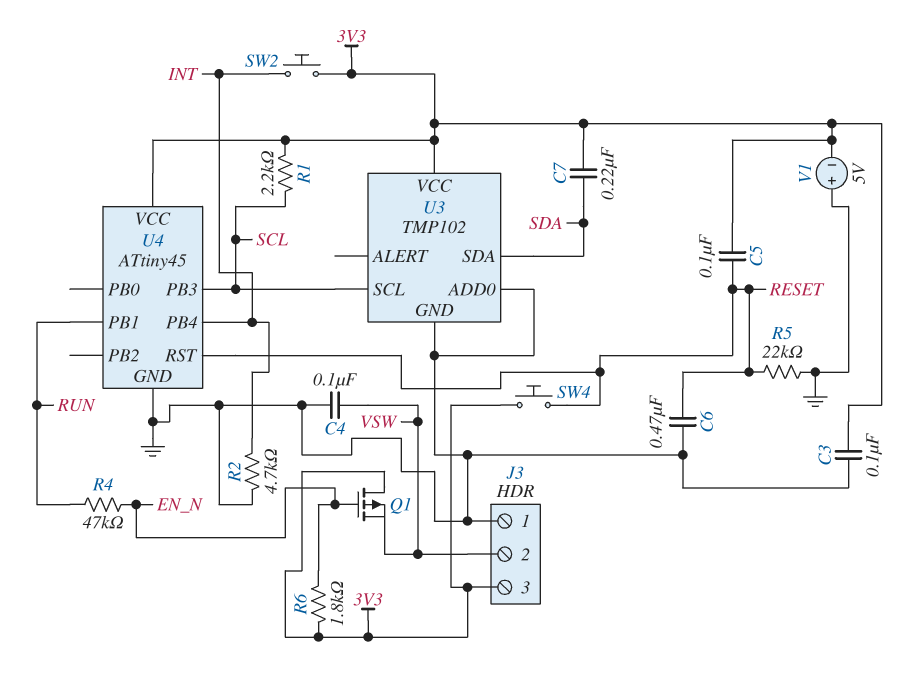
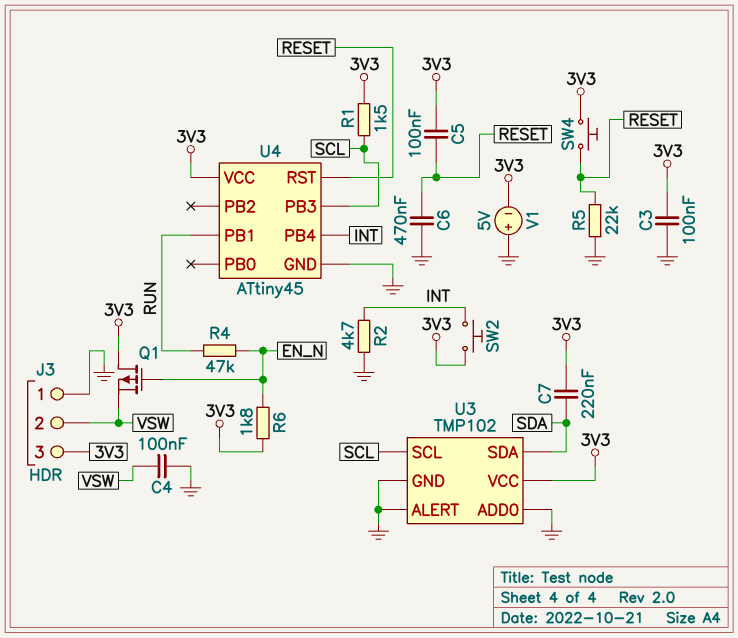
R1: 2.2k (3V3, SCL) -> 1.5k (3V3, SCL)
U3 pin ALERT: none -> GND

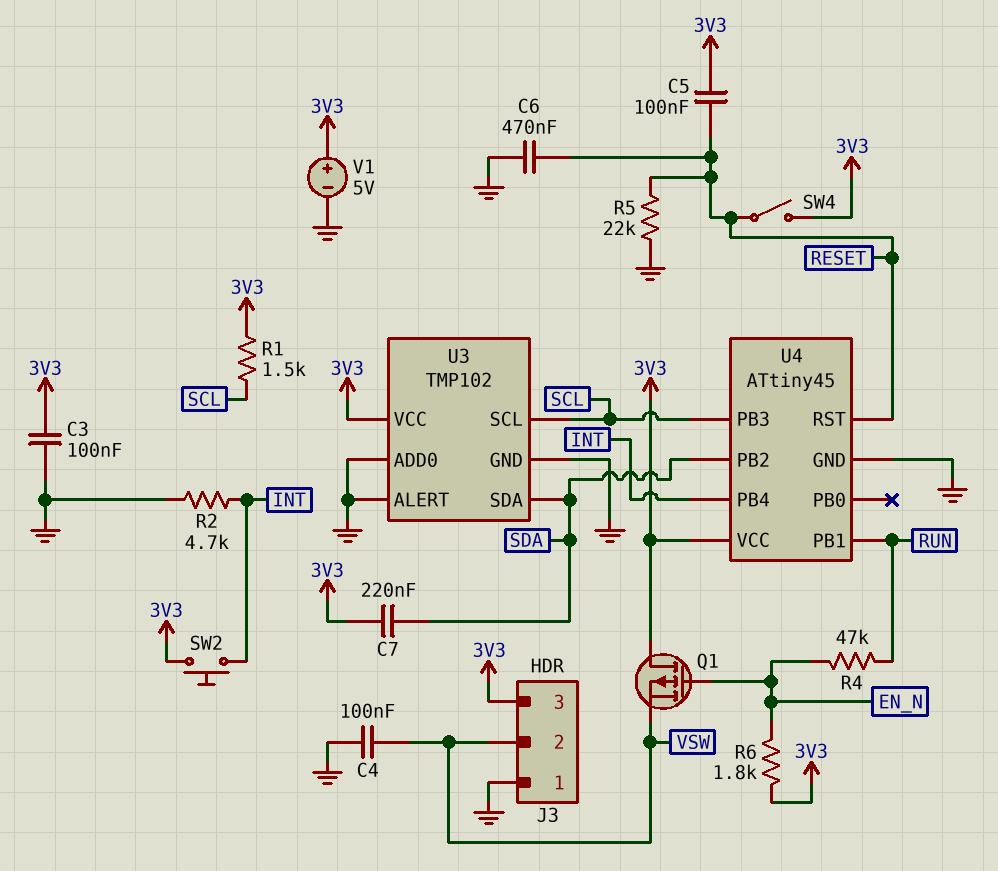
SW4: button (3V3, RESET) -> switch (3V3, RESET)
U4 pin PB2: none -> SDA
V1: 5V (plus GND, minus 3V3) -> 5V (plus 3V3, minus GND)

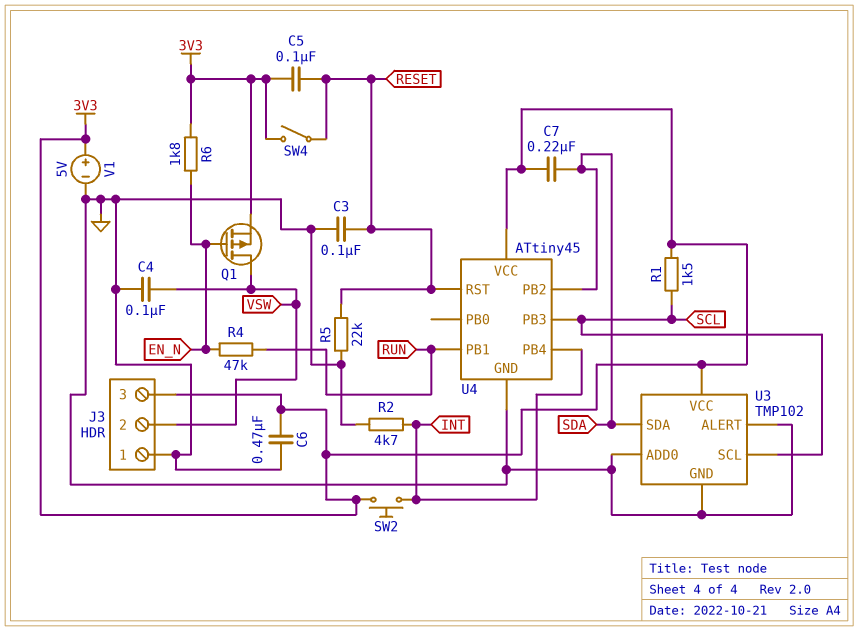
C3: 100nF (3V3, GND) -> 100nF (GND, RESET)
C6: 470nF (GND, RESET) -> 470nF (3V3, GND)
Q1: PMOS (G EN_N, D 3V3, S VSW) -> PMOS (G EN_N, D VSW, S 3V3)

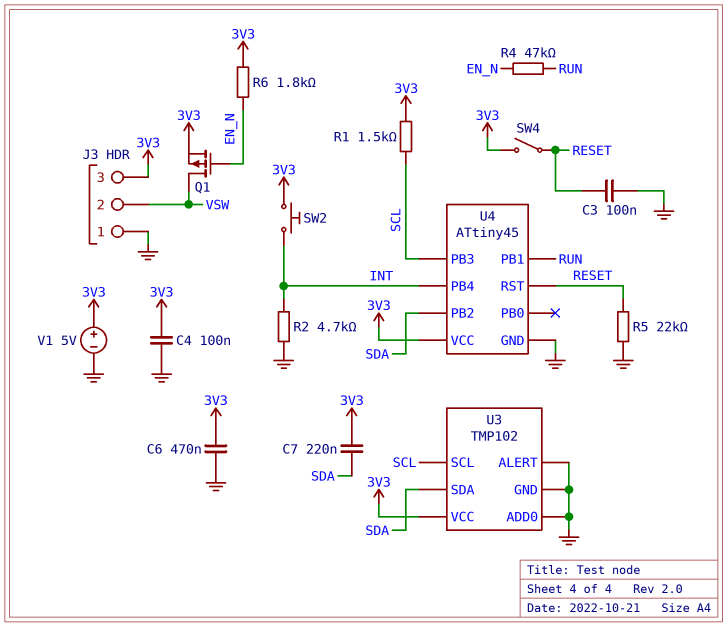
C4: 100nF (GND, VSW) -> 100nF (3V3, GND)
C5: 100nF (3V3, RESET) -> none

